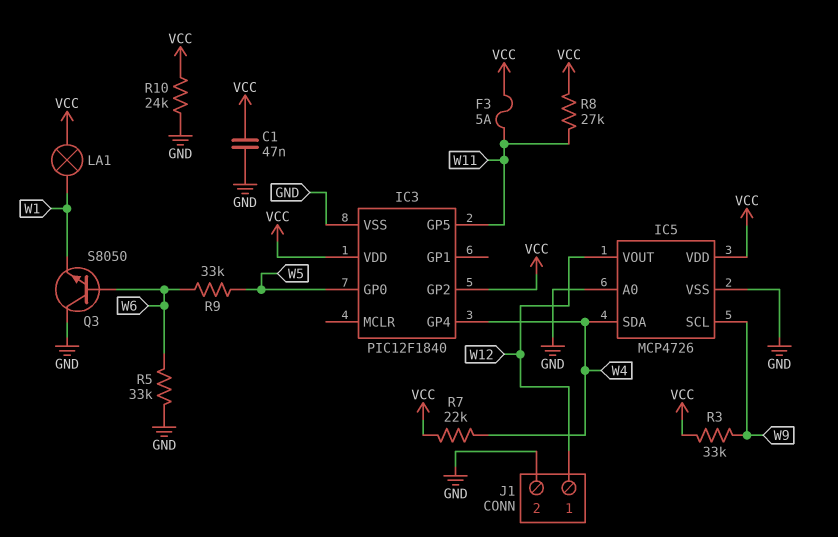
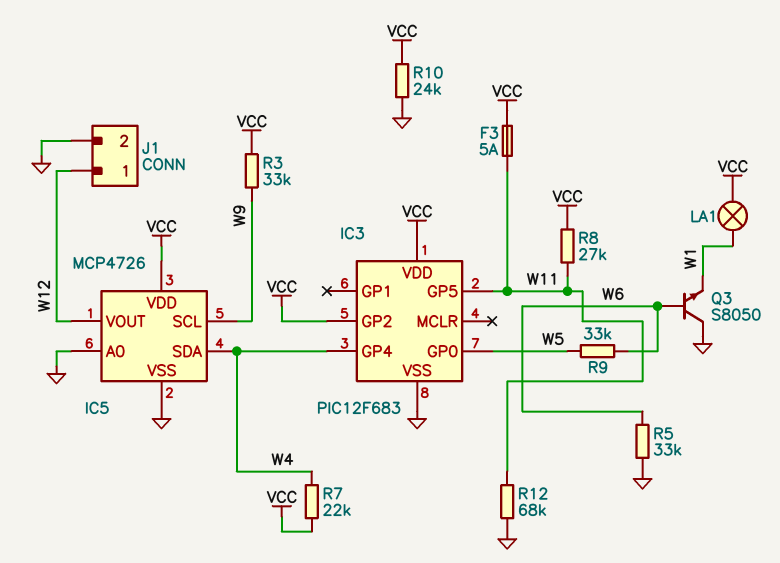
C1: 47nF (GND, VCC) -> none
IC3: PIC12F1840 -> PIC12F683
R12: none -> 68k (GND, W11)

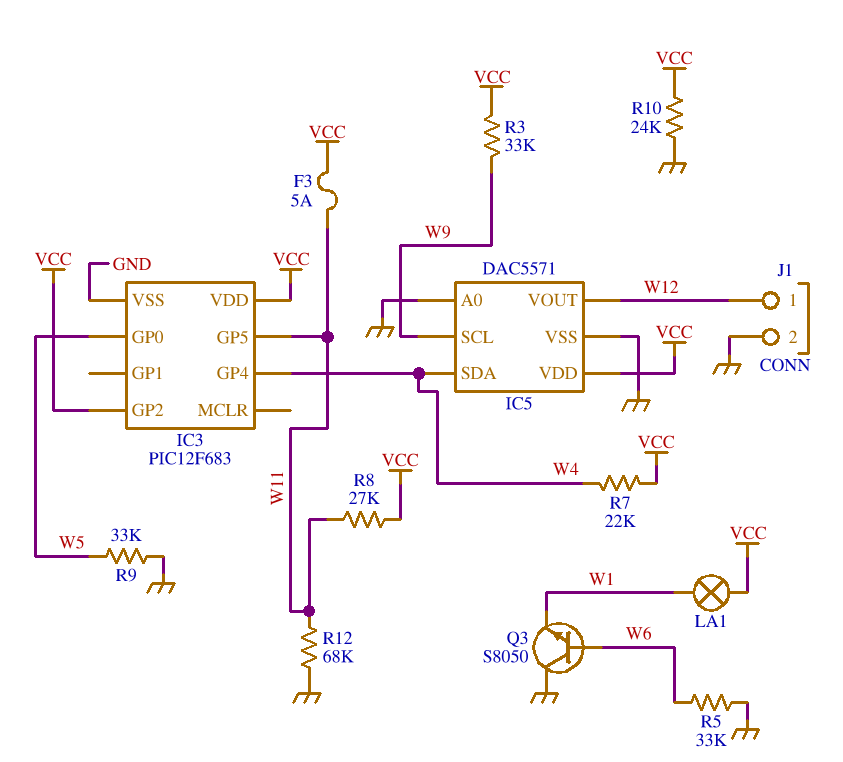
IC5: MCP4726 -> DAC5571
R9: 33k (W5, W6) -> 33k (GND, W5)

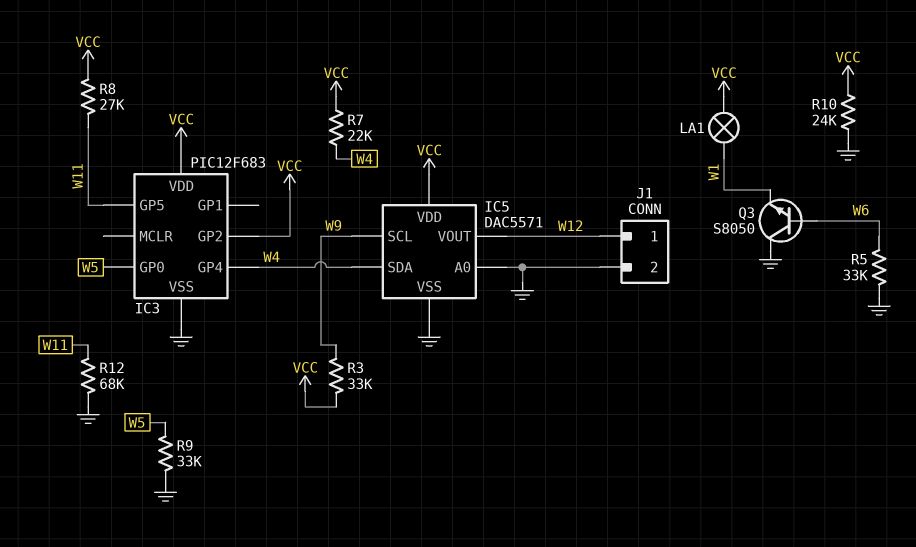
F3: 5A (VCC, W11) -> none

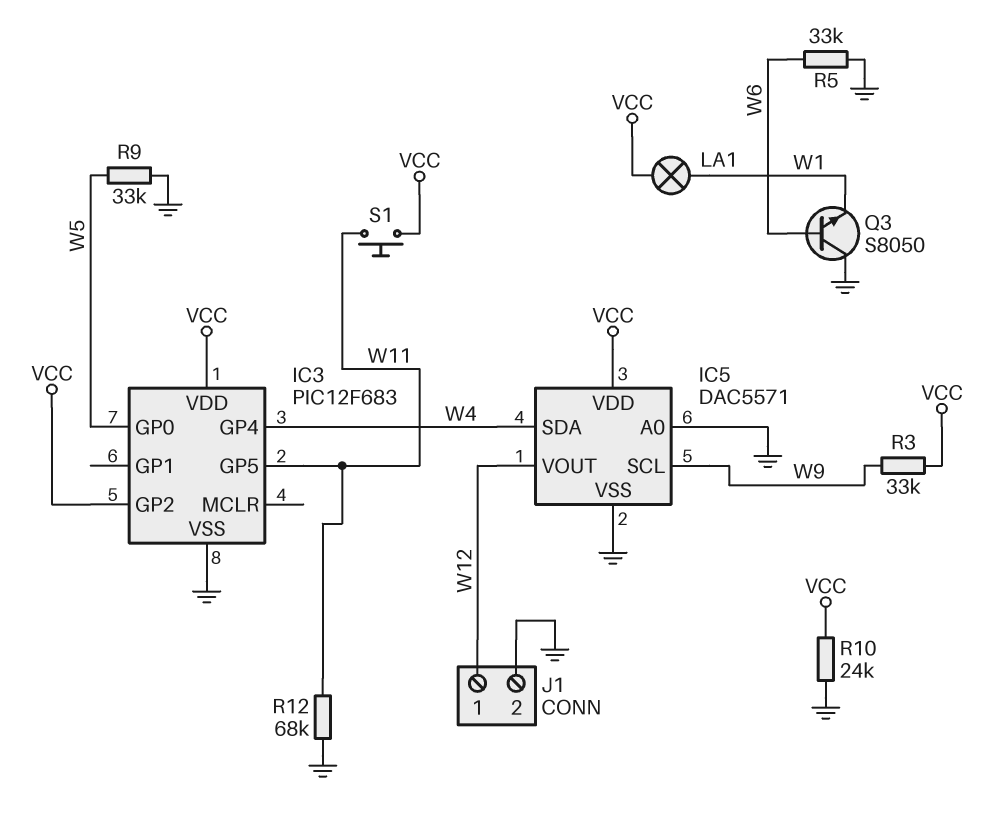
R7: 22k (VCC, W4) -> none
R8: 27k (VCC, W11) -> none
S1: none -> button (VCC, W11)

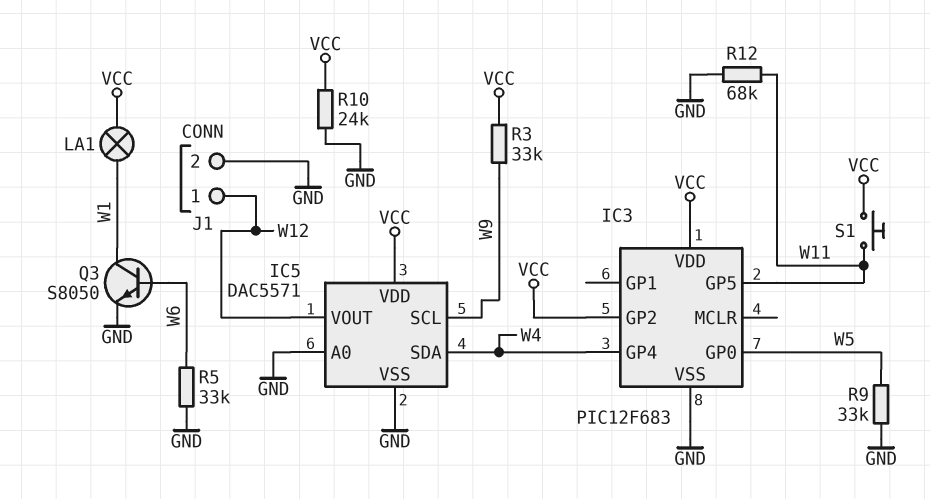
Q3: NPN S8050 (B W6, C GND, E W1) -> NPN S8050 (B W6, C W1, E GND)

